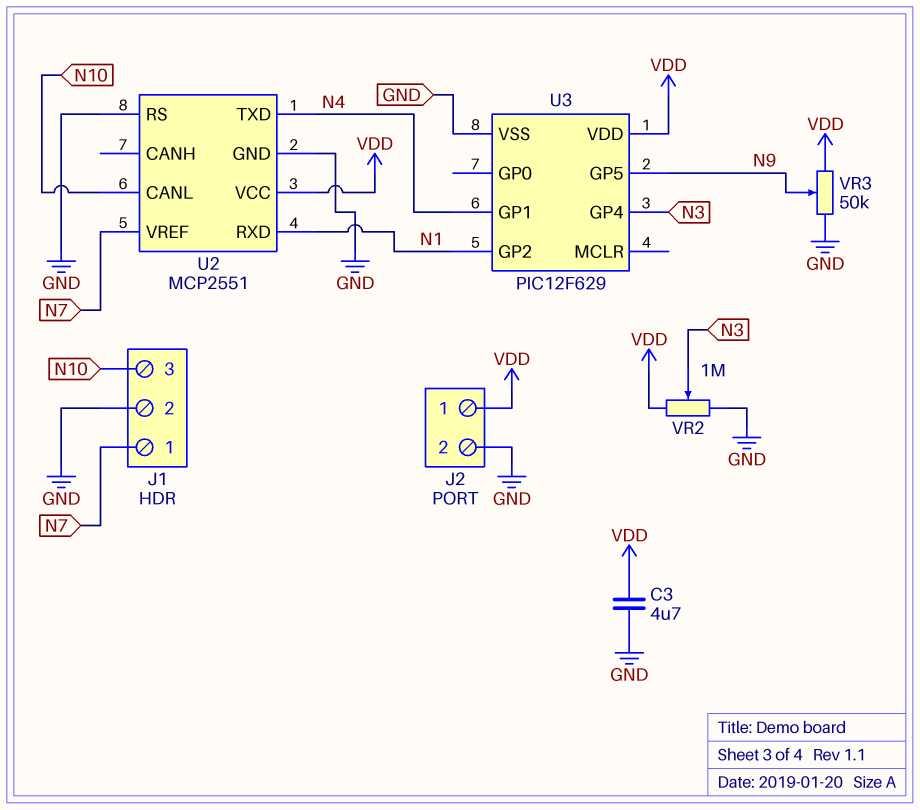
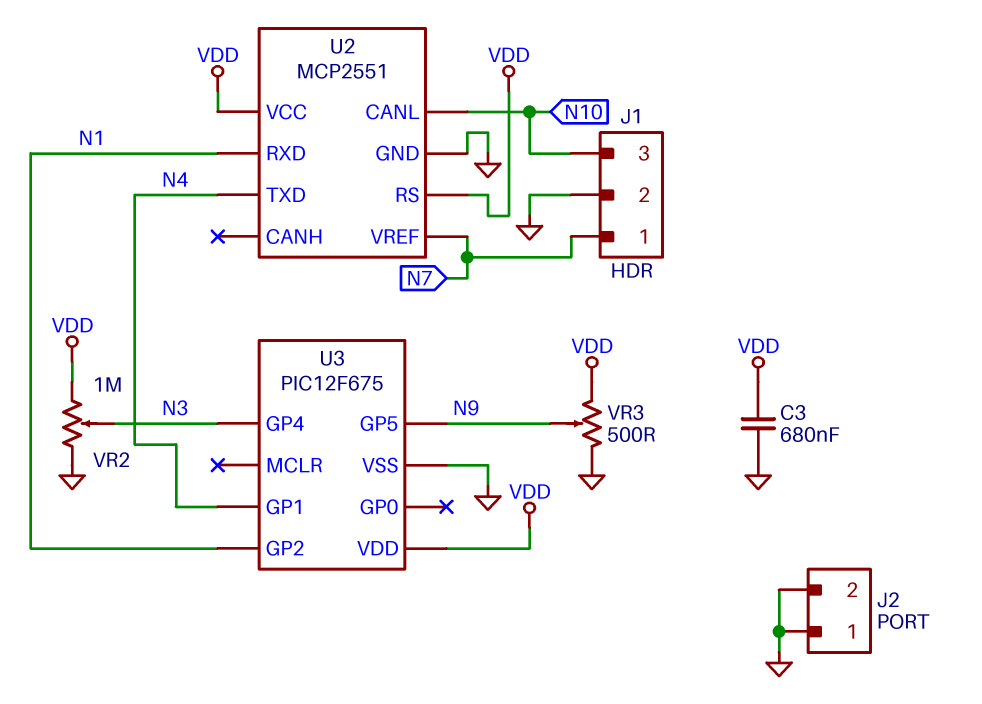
C3: 4.7uF (GND, VDD) -> 680nF (GND, VDD)
J2 pin 1: VDD -> GND
U2 pin RS: GND -> VDD
U3: PIC12F629 -> PIC12F675
VR3: 50k (GND, VDD, wiper N9) -> 500 (GND, VDD, wiper N9)

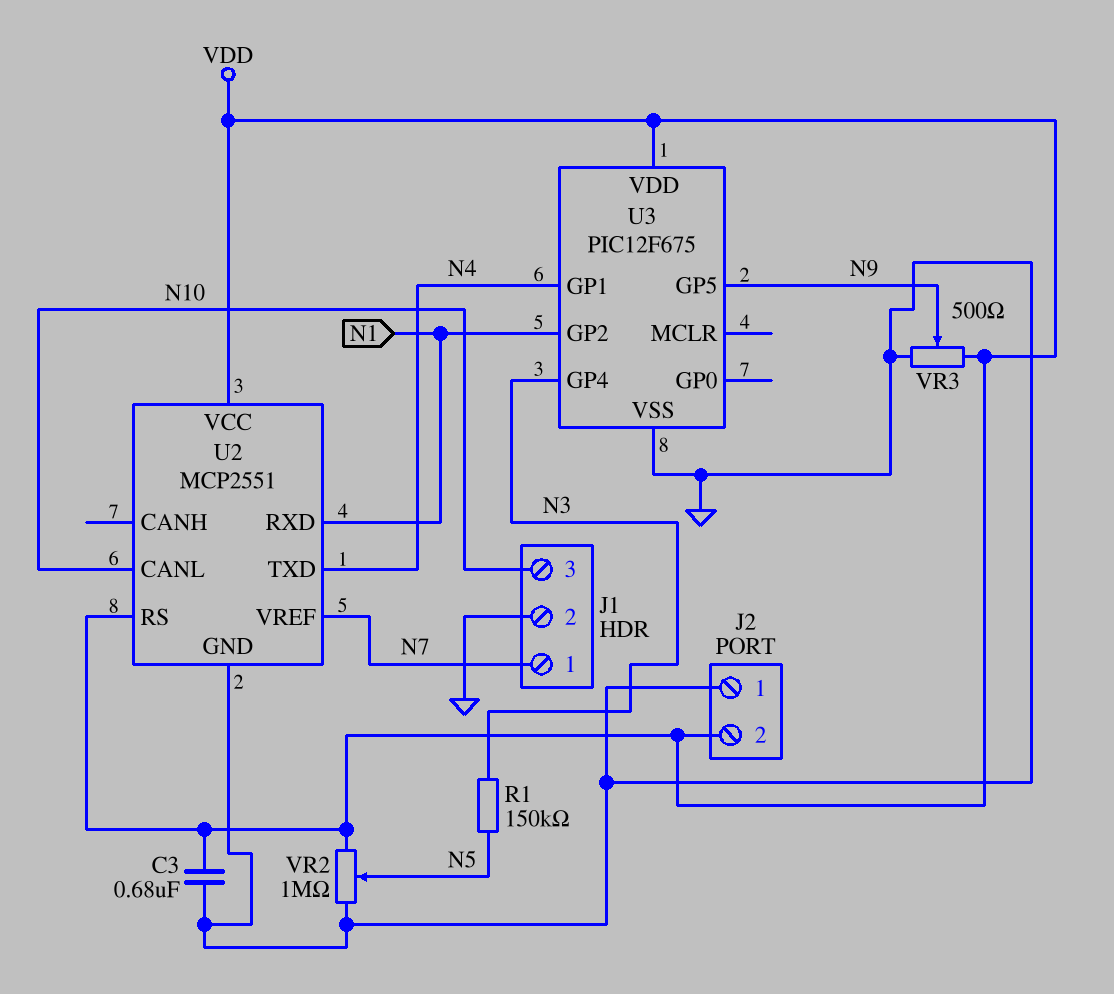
J2 pin 2: GND -> VDD
R1: none -> 150k (N3, N5)
VR2: 1M (GND, VDD, wiper N3) -> 1M (GND, VDD, wiper N5)

